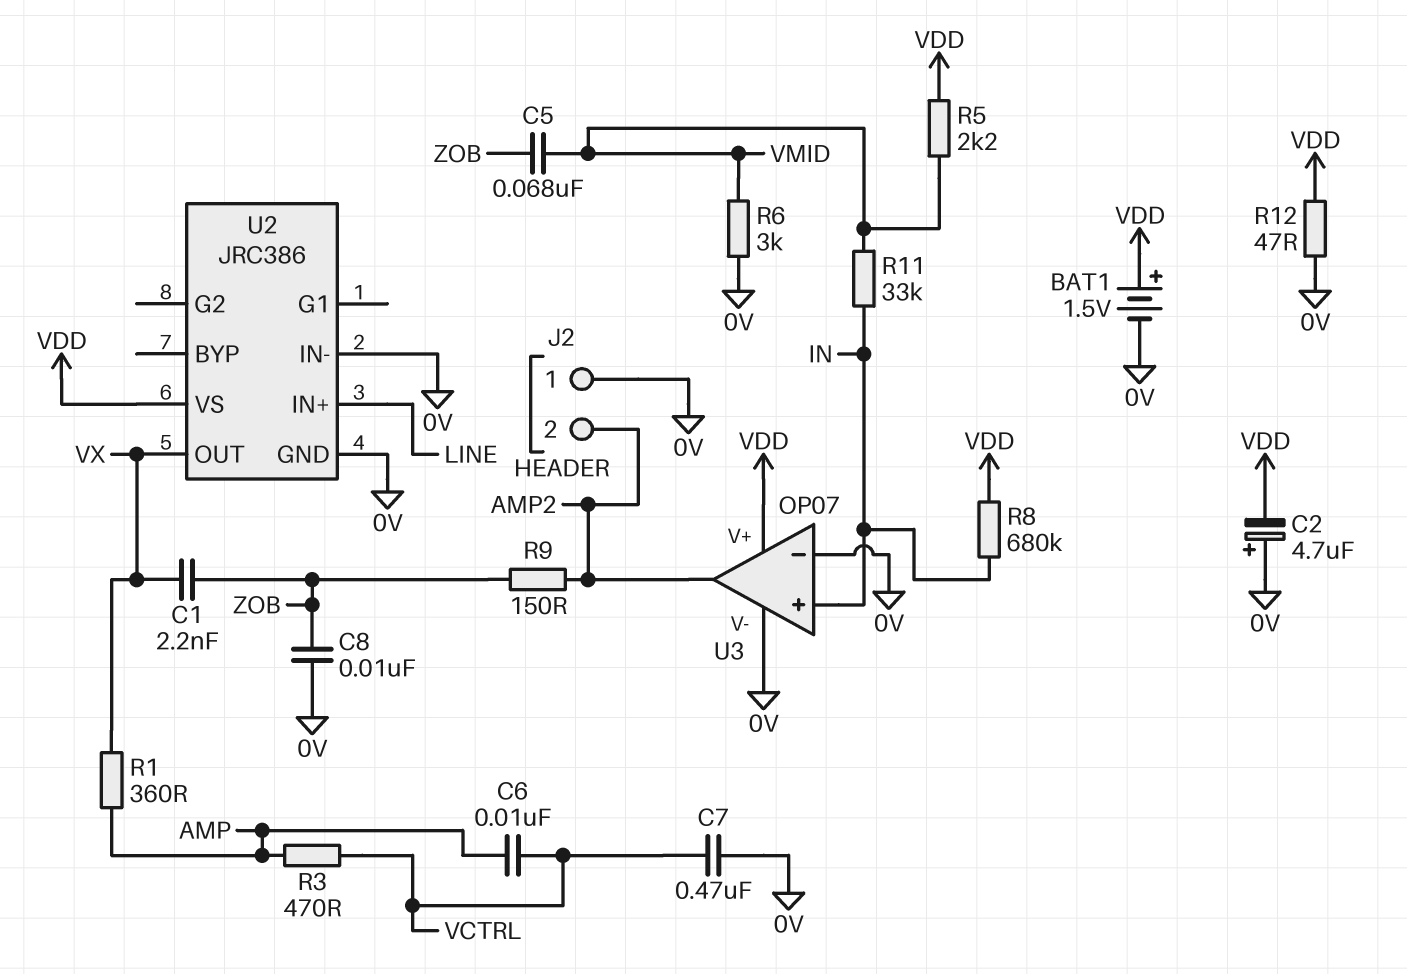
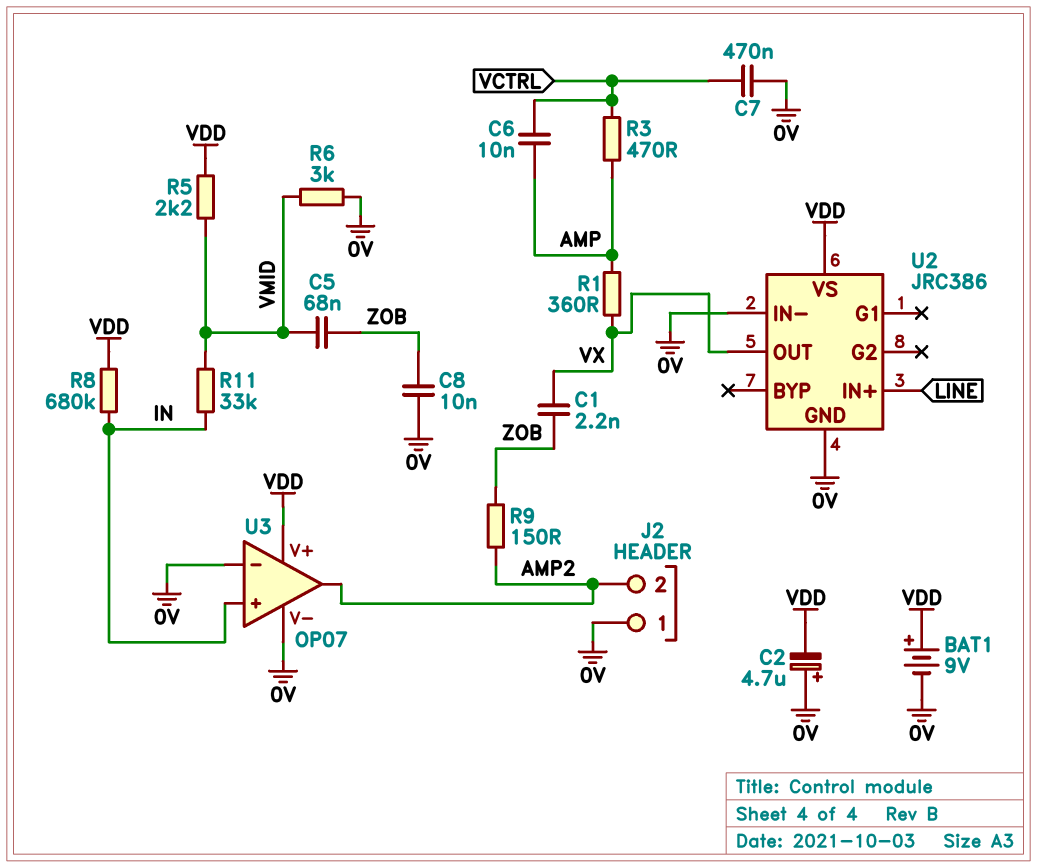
BAT1: 1.5V (plus VDD, minus 0V) -> 9V (plus VDD, minus 0V)
R12: 47 (0V, VDD) -> none

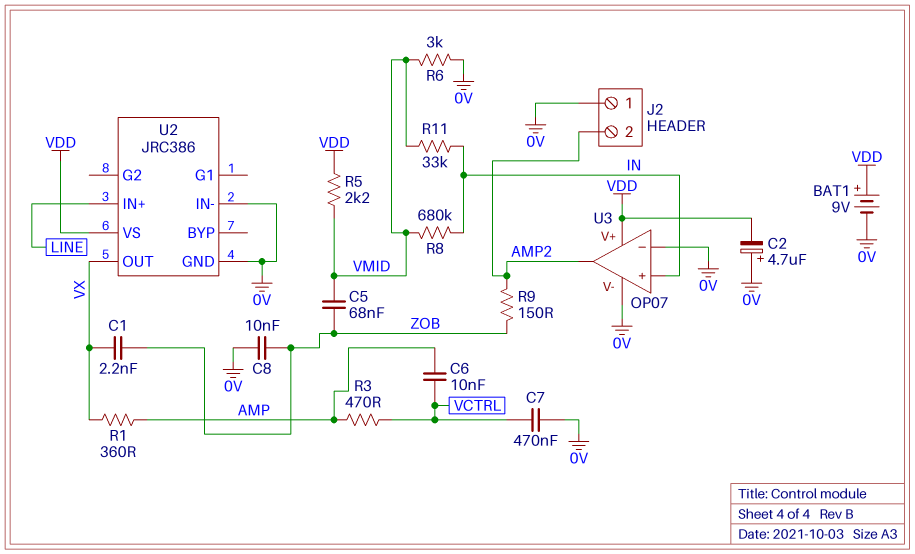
R8: 680k (IN, VDD) -> 680k (IN, VMID)

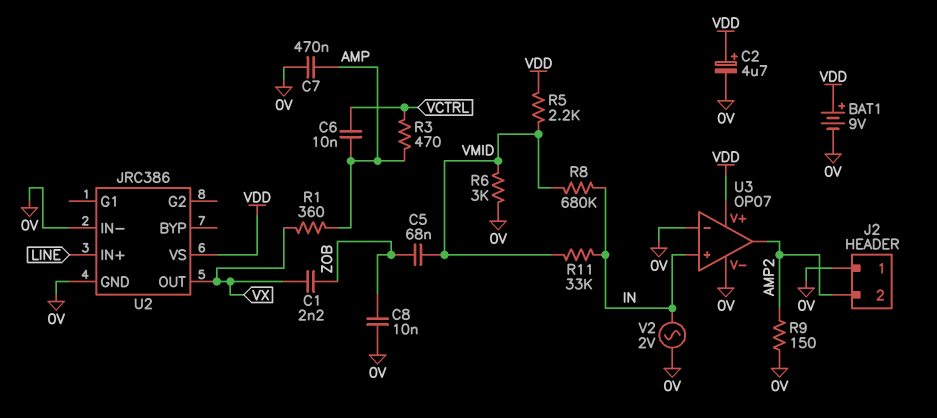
C2: 4.7uF (plus 0V, minus VDD) -> 4.7uF (plus VDD, minus 0V)
C7: 470nF (0V, VCTRL) -> 470nF (0V, AMP)
R9: 150 (AMP2, ZOB) -> 150 (0V, AMP2)
V2: none -> AC 2V (0V, IN)

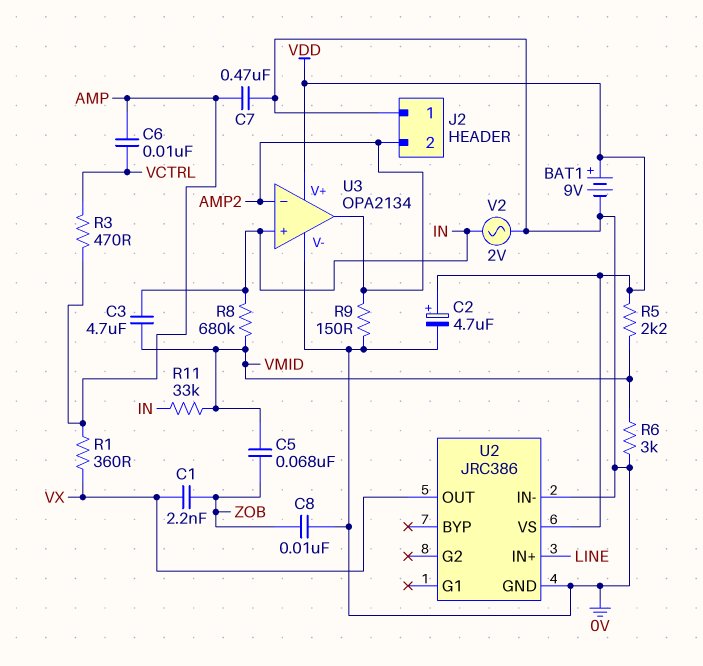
C3: none -> 4.7uF (IN, VMID)
U3: OP07 -> OPA2134
U3 pin in-: 0V -> AMP2

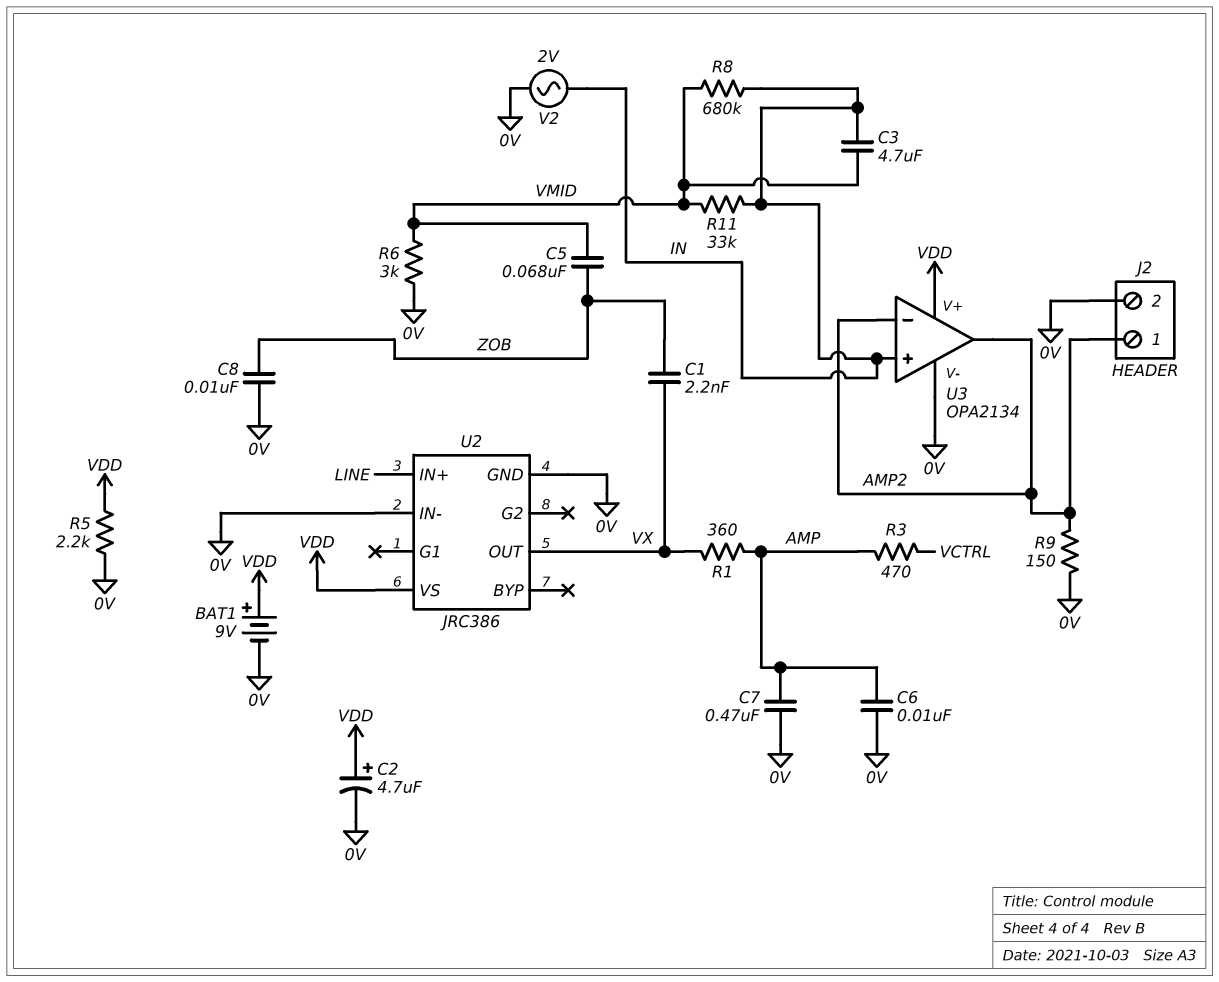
C6: 10nF (AMP, VCTRL) -> 10nF (0V, AMP)
J2 pin 1: 0V -> AMP2
J2 pin 2: AMP2 -> 0V
R5: 2.2k (VDD, VMID) -> 2.2k (0V, VDD)

